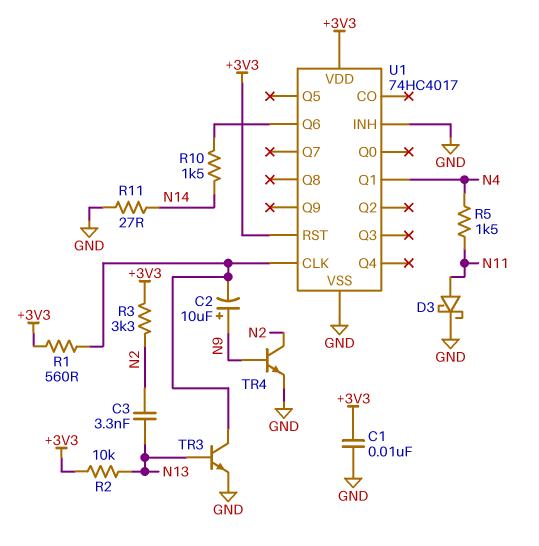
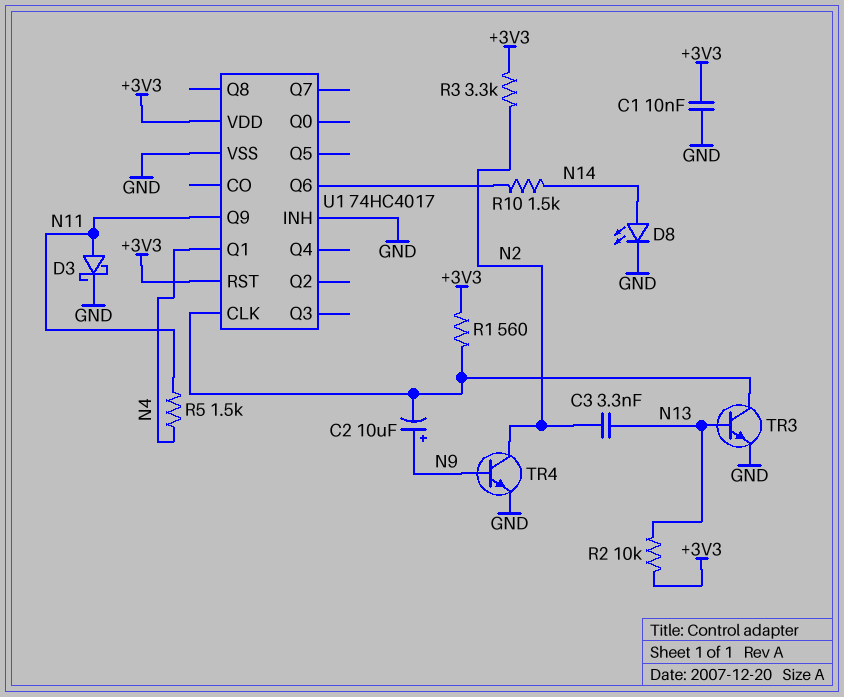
D8: none -> LED (A N14, K GND)
R11: 27 (GND, N14) -> none
U1 pin Q9: none -> N11

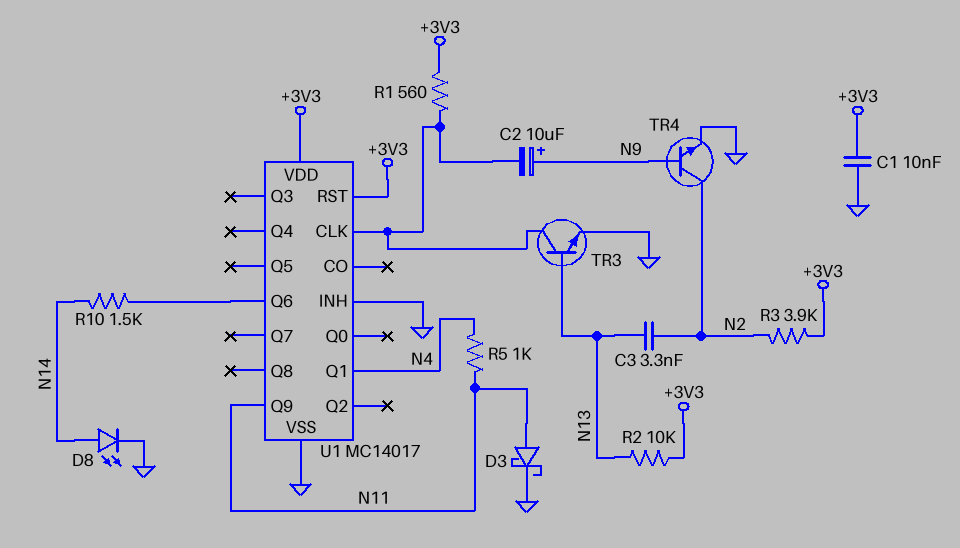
R3: 3.3k (+3V3, N2) -> 3.9k (+3V3, N2)
R5: 1.5k (N4, N11) -> 1k (N4, N11)
U1: 74HC4017 -> MC14017

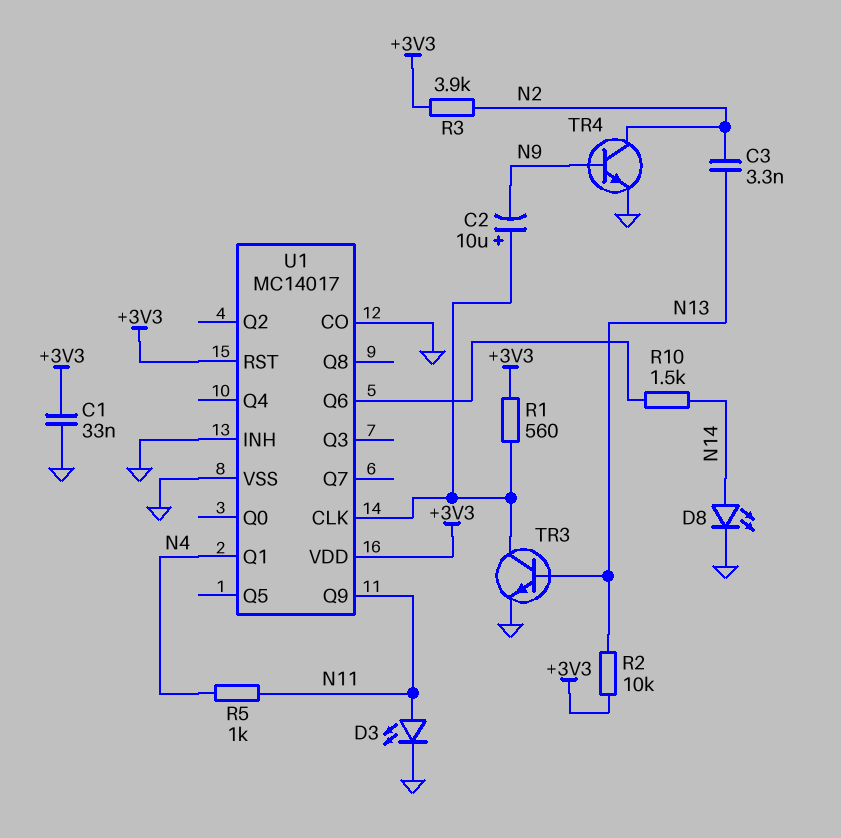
C1: 10nF (+3V3, GND) -> 33nF (+3V3, GND)
C2: 10uF (plus N9, minus U1/CLK) -> 10uF (plus U1/CLK, minus N9)
D3: schottky (A N11, K GND) -> LED (A N11, K GND)
U1 pin CO: none -> GND

